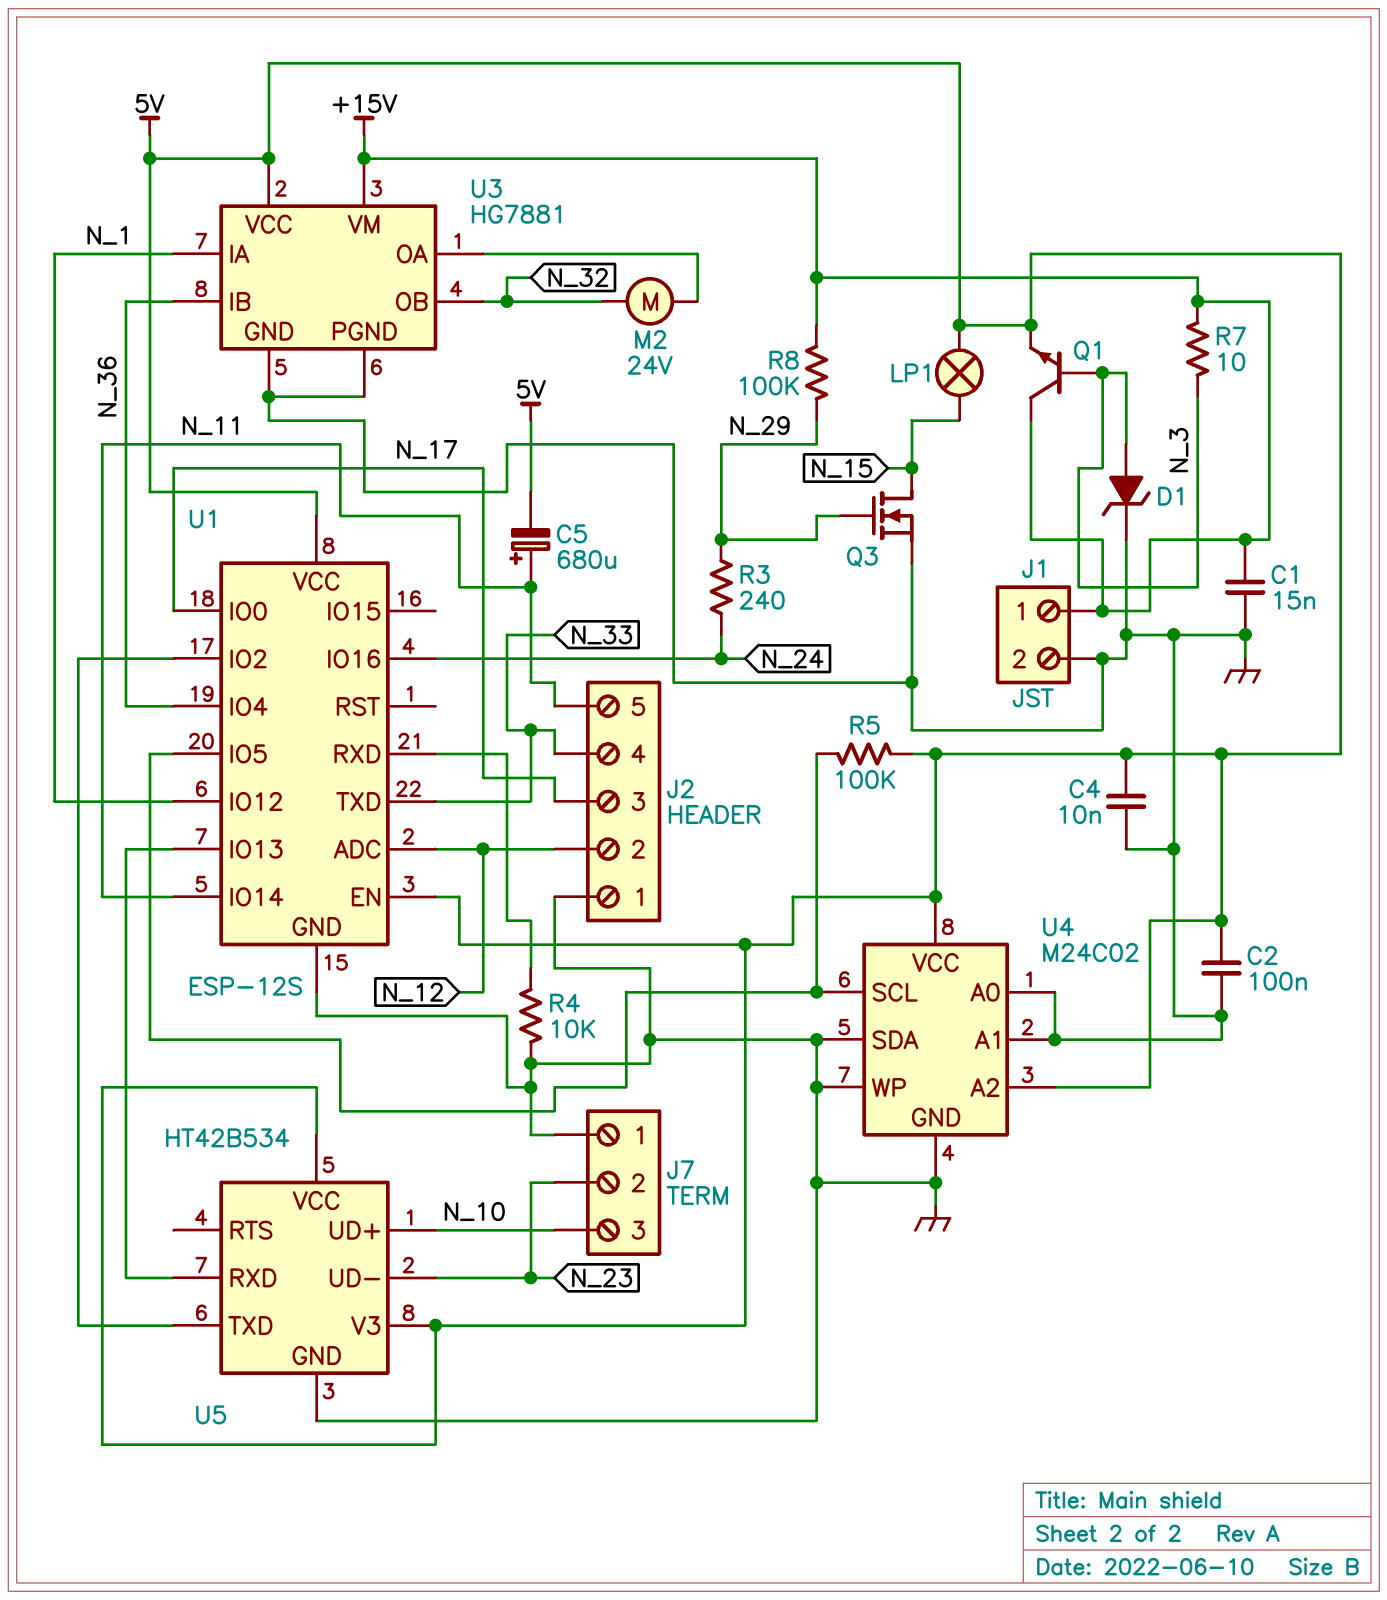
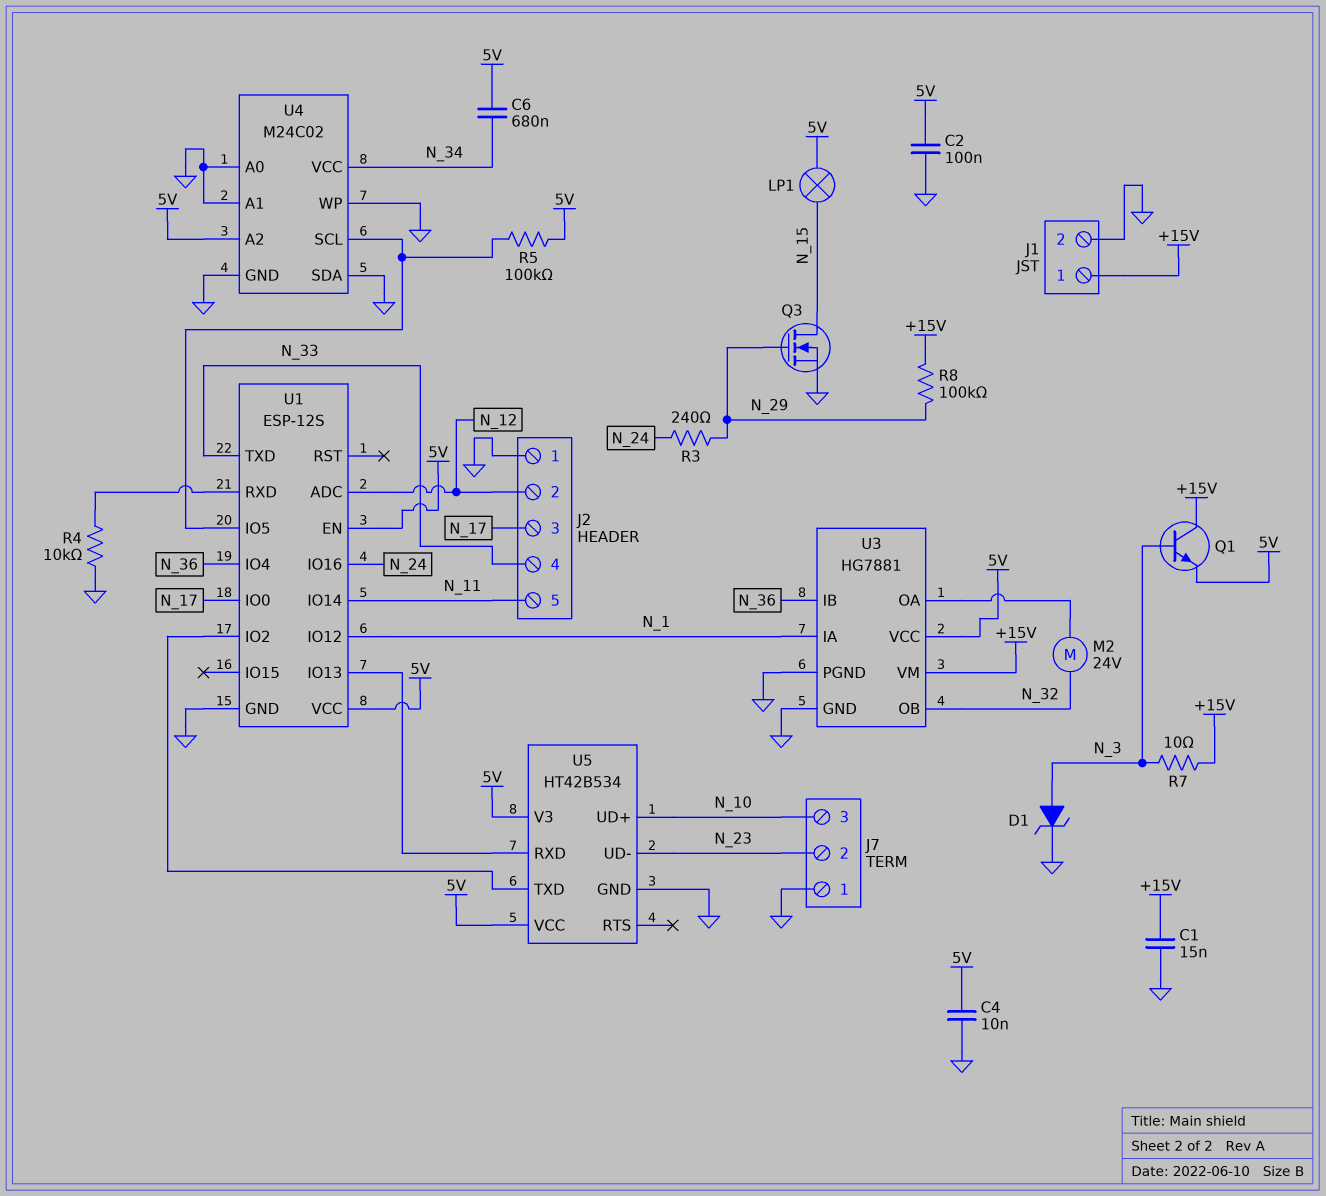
C5: 680uF (plus N_11, minus 5V) -> none
C6: none -> 680nF (5V, N_34)
U4 pin VCC: 5V -> N_34

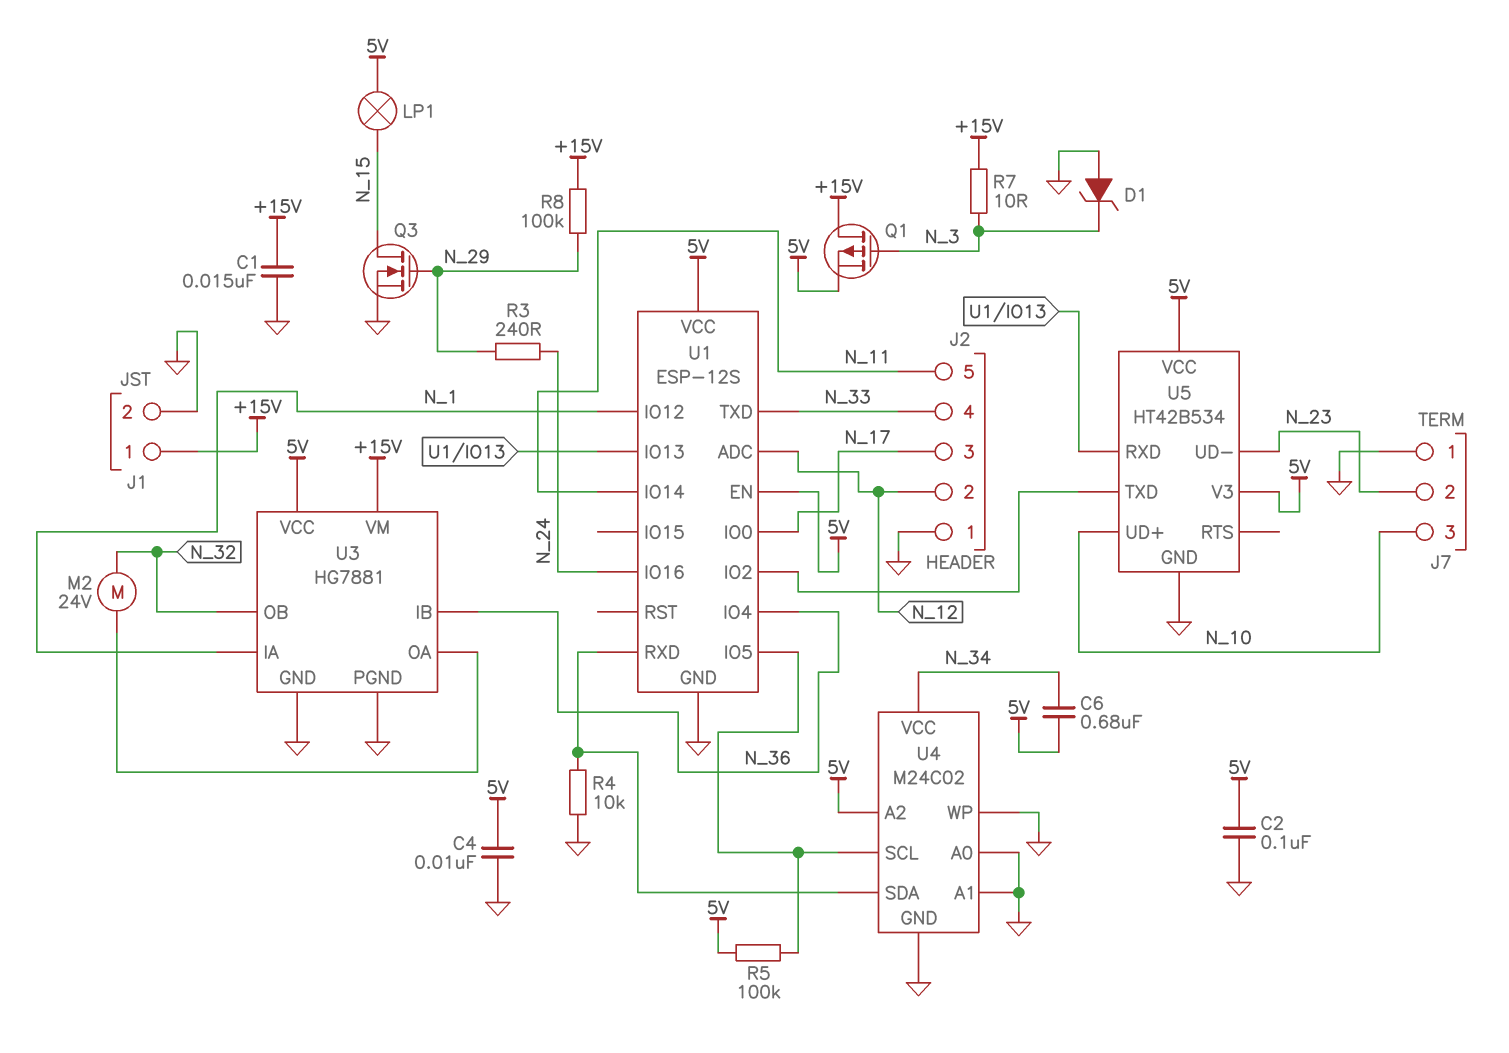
D1: zener (A N_3, K GND) -> zener (A GND, K N_3)
Q1: NPN (B N_3, C +15V, E 5V) -> PMOS (G N_3, D +15V, S 5V)
U4 pin SDA: GND -> U1/RXD

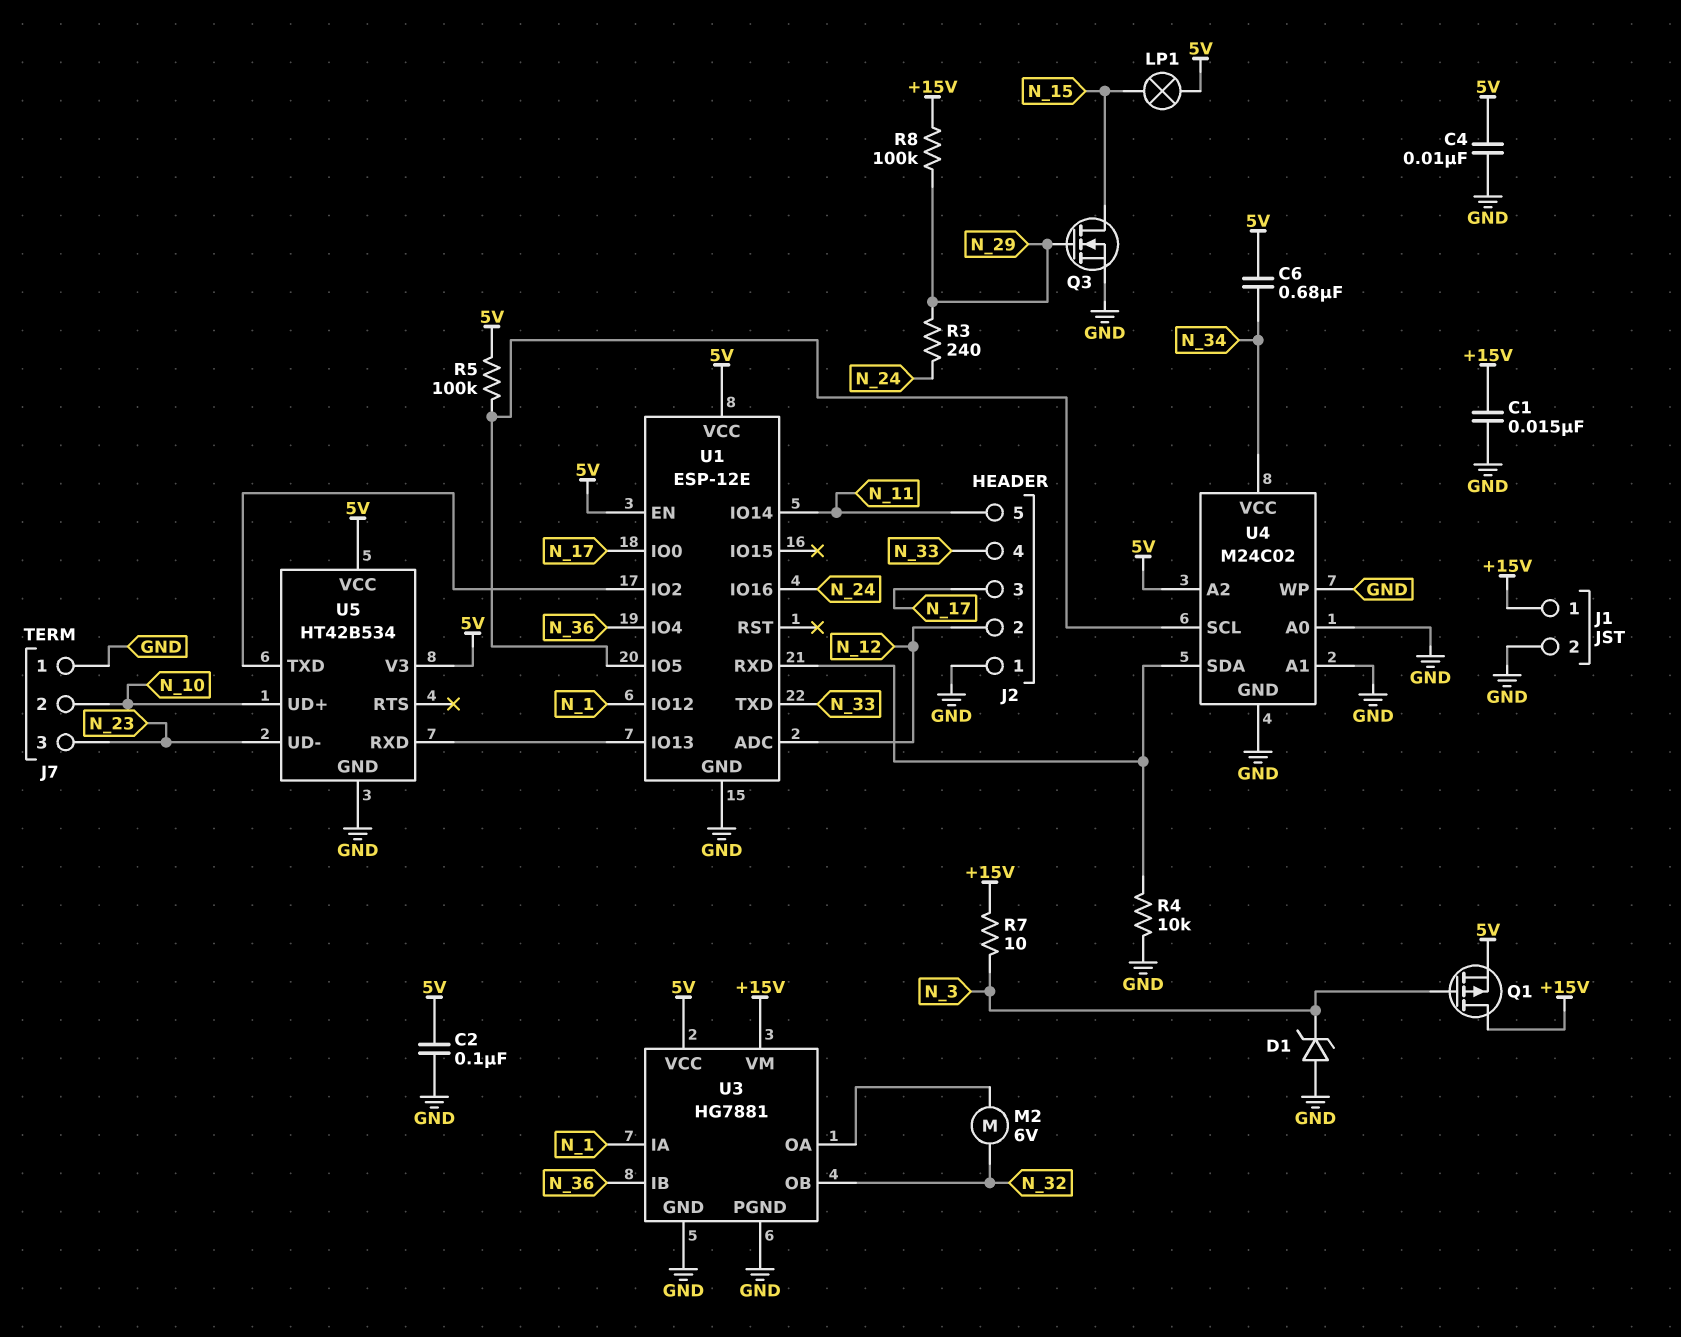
J7 pin 2: N_23 -> N_10
J7 pin 3: N_10 -> N_23
M2: motor 24V (N_32, U3/OA) -> motor 6V (N_32, U3/OA)
U1: ESP-12S -> ESP-12E

